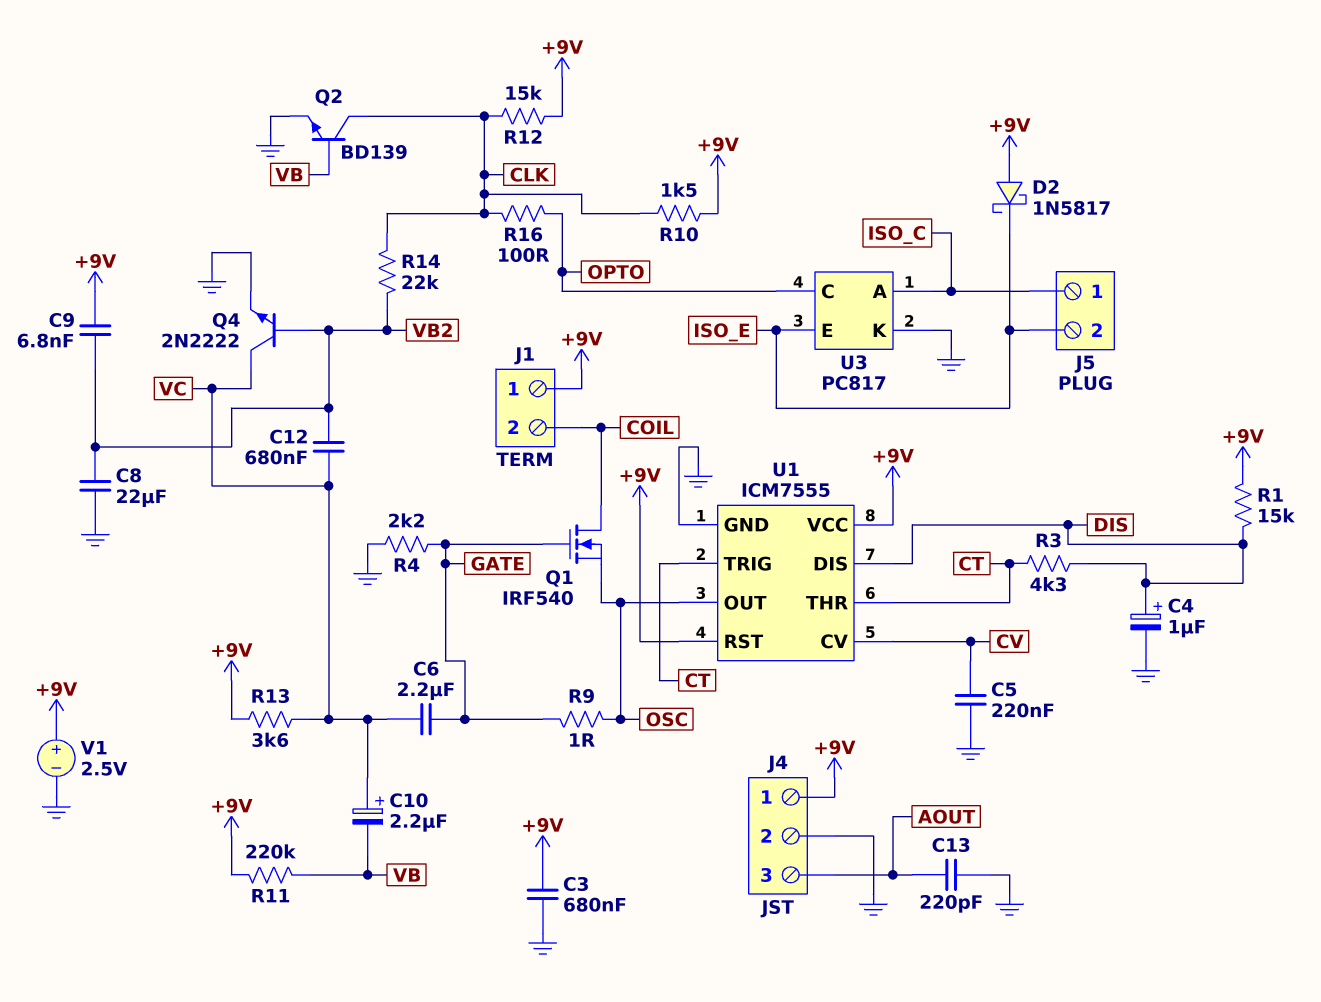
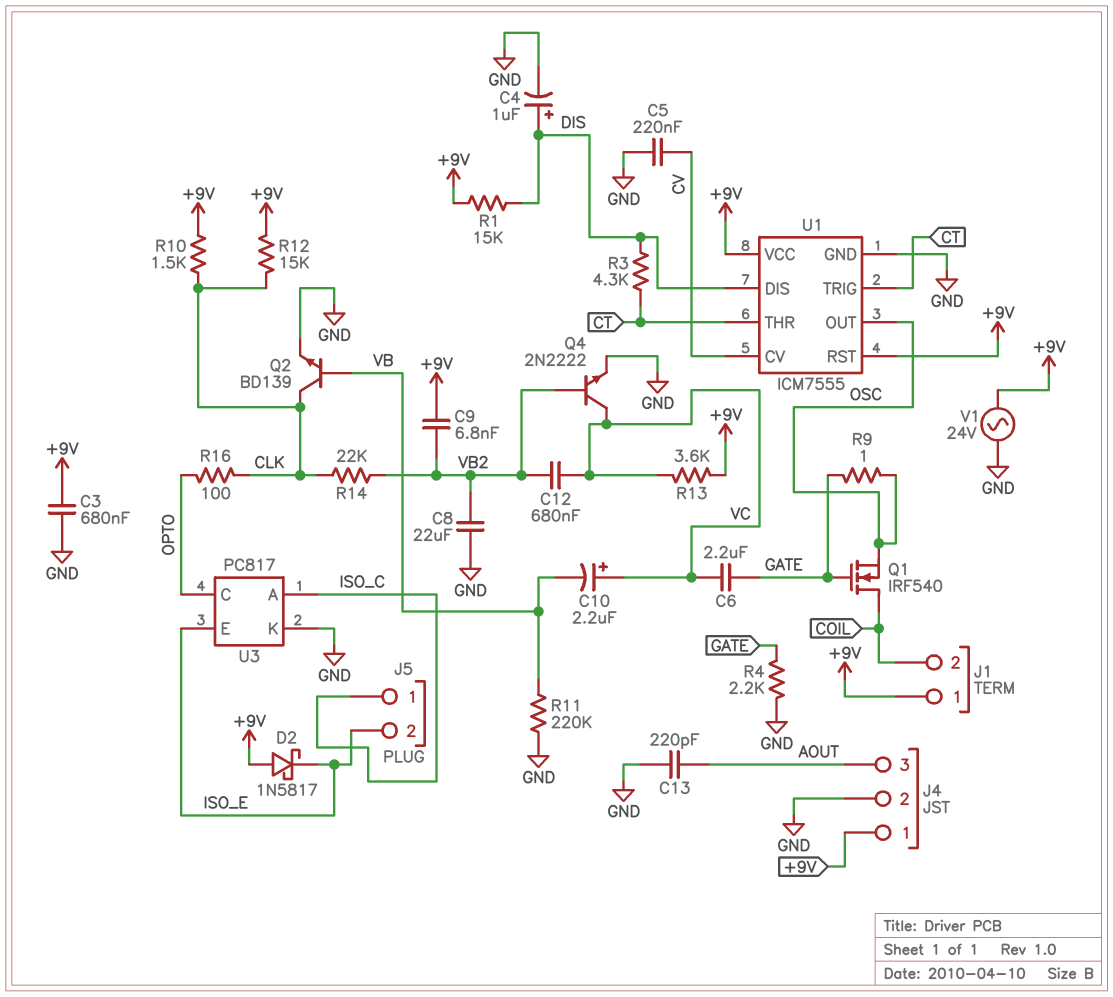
R11: 220k (+9V, VB) -> 220k (GND, VB)
V1: 2.5V (plus +9V, minus GND) -> AC 24V (+9V, GND)

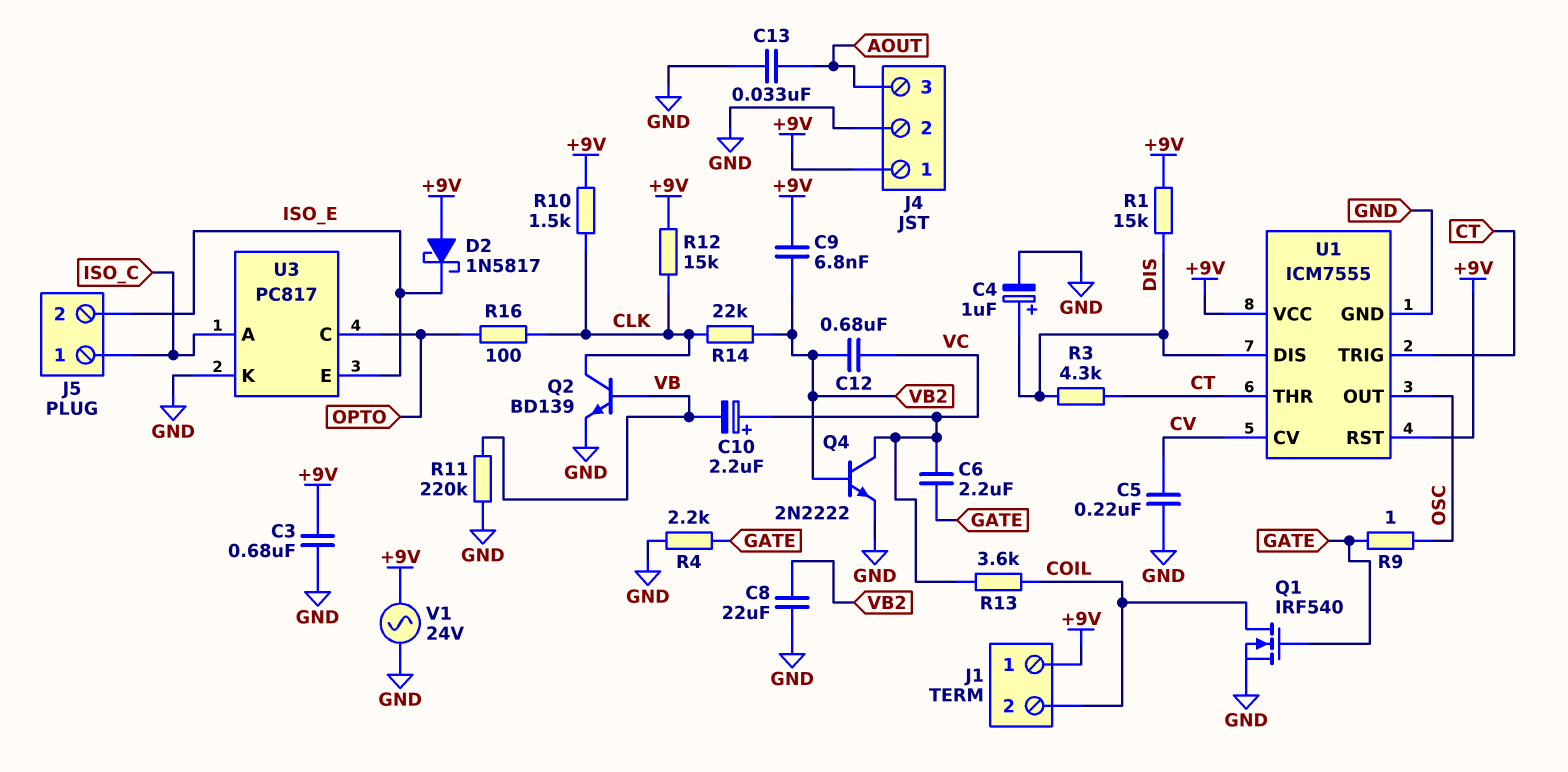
C13: 220pF (AOUT, GND) -> 33nF (AOUT, GND)
Q1: NMOS IRF540 (G GATE, D COIL, S OSC) -> NMOS IRF540 (G GATE, D COIL, S GND)
R13: 3.6k (+9V, VC) -> 3.6k (COIL, VC)

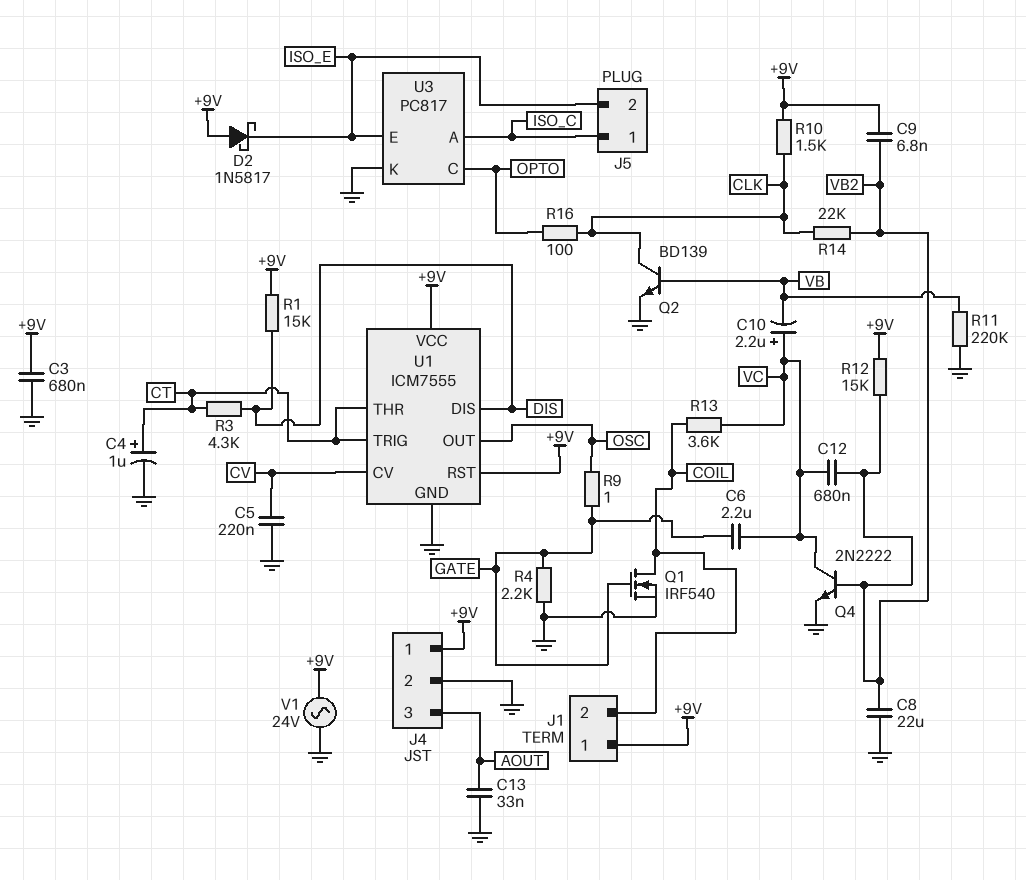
C4: 1uF (plus DIS, minus GND) -> 1uF (plus CT, minus GND)
R12: 15k (+9V, CLK) -> 15k (+9V, VB2)

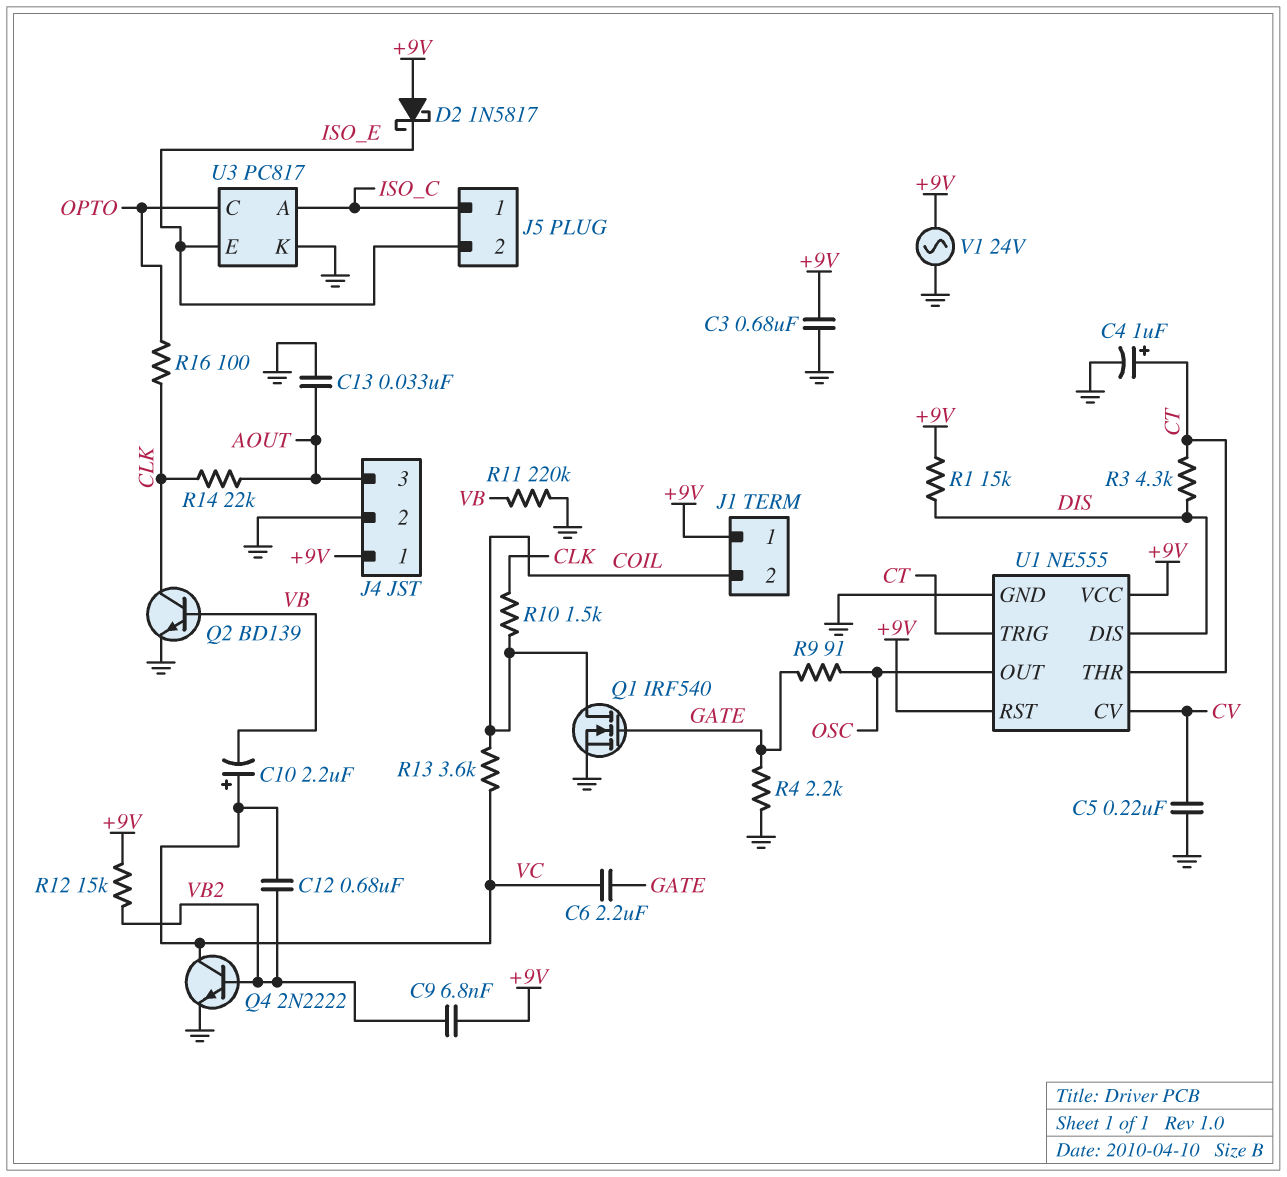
C8: 22uF (GND, VB2) -> none
R9: 1 (GATE, OSC) -> 91 (GATE, OSC)
R10: 1.5k (+9V, CLK) -> 1.5k (CLK, COIL)
R14: 22k (CLK, VB2) -> 22k (AOUT, CLK)
U1: ICM7555 -> NE555

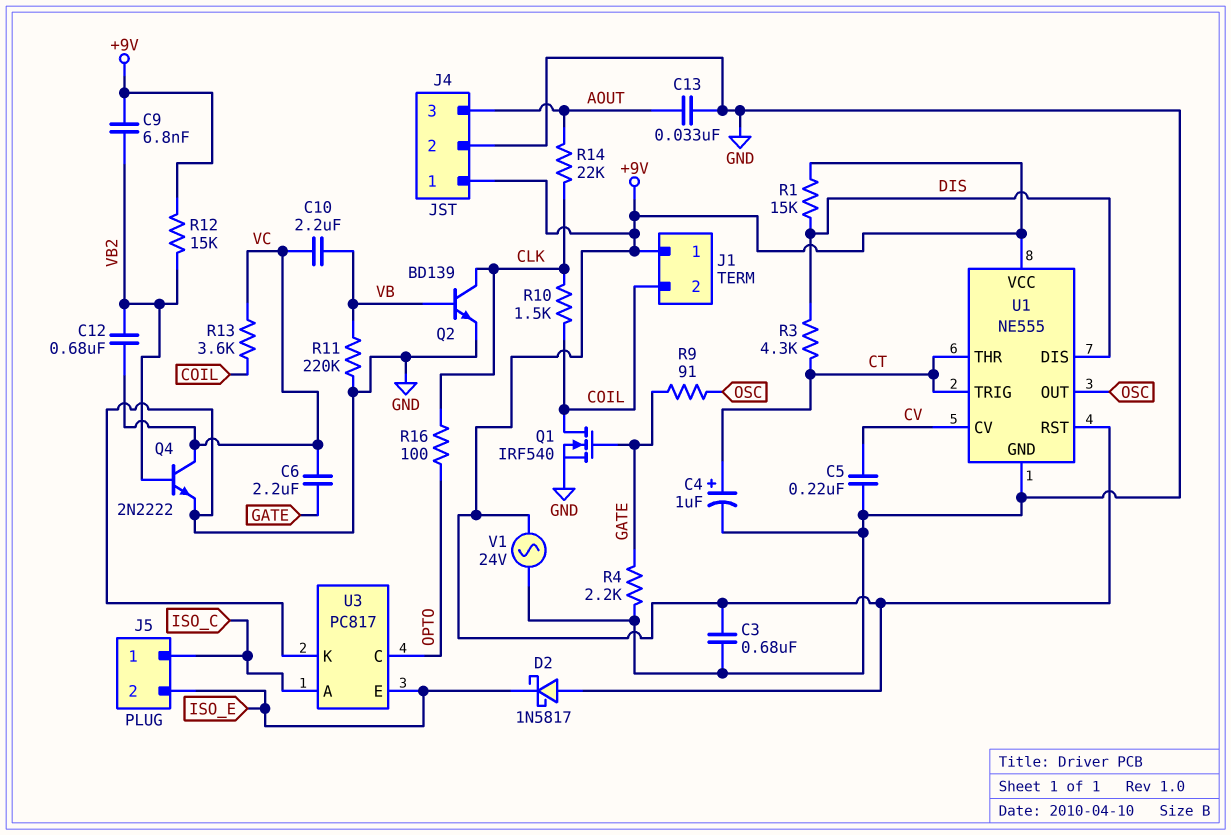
C10: 2.2uF (plus VC, minus VB) -> 2.2uF (VB, VC)

